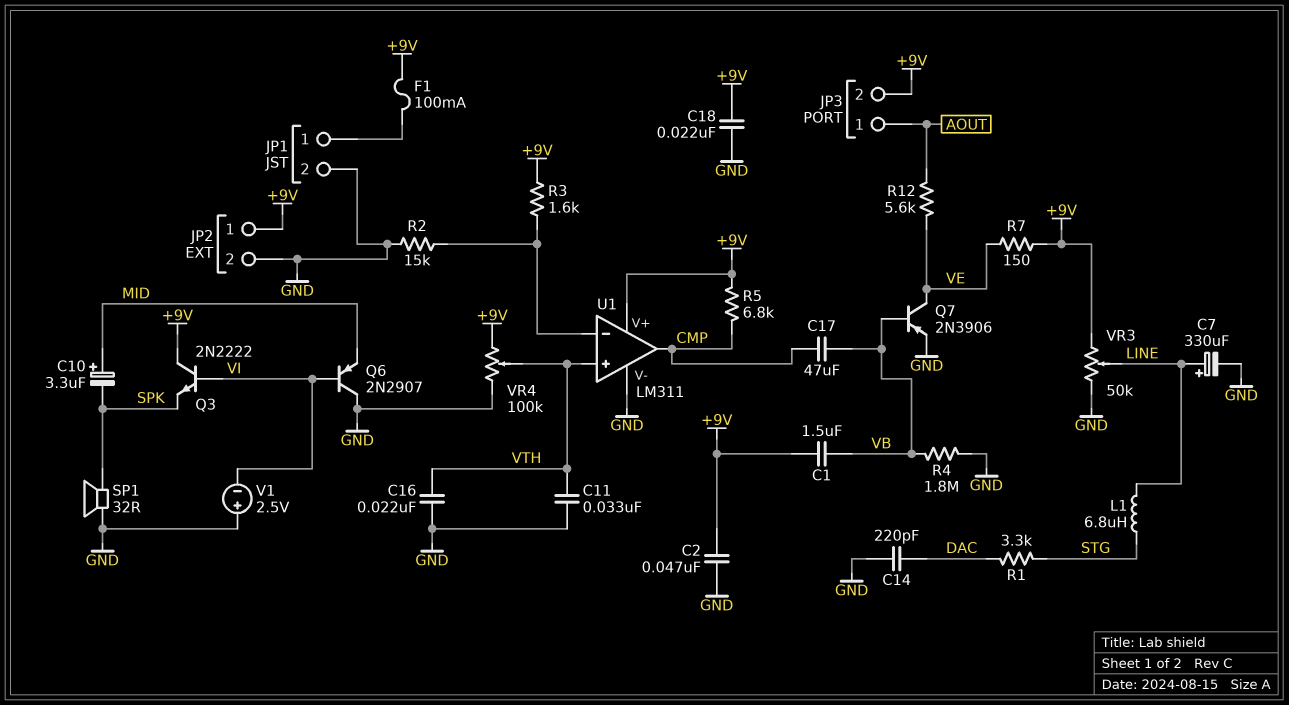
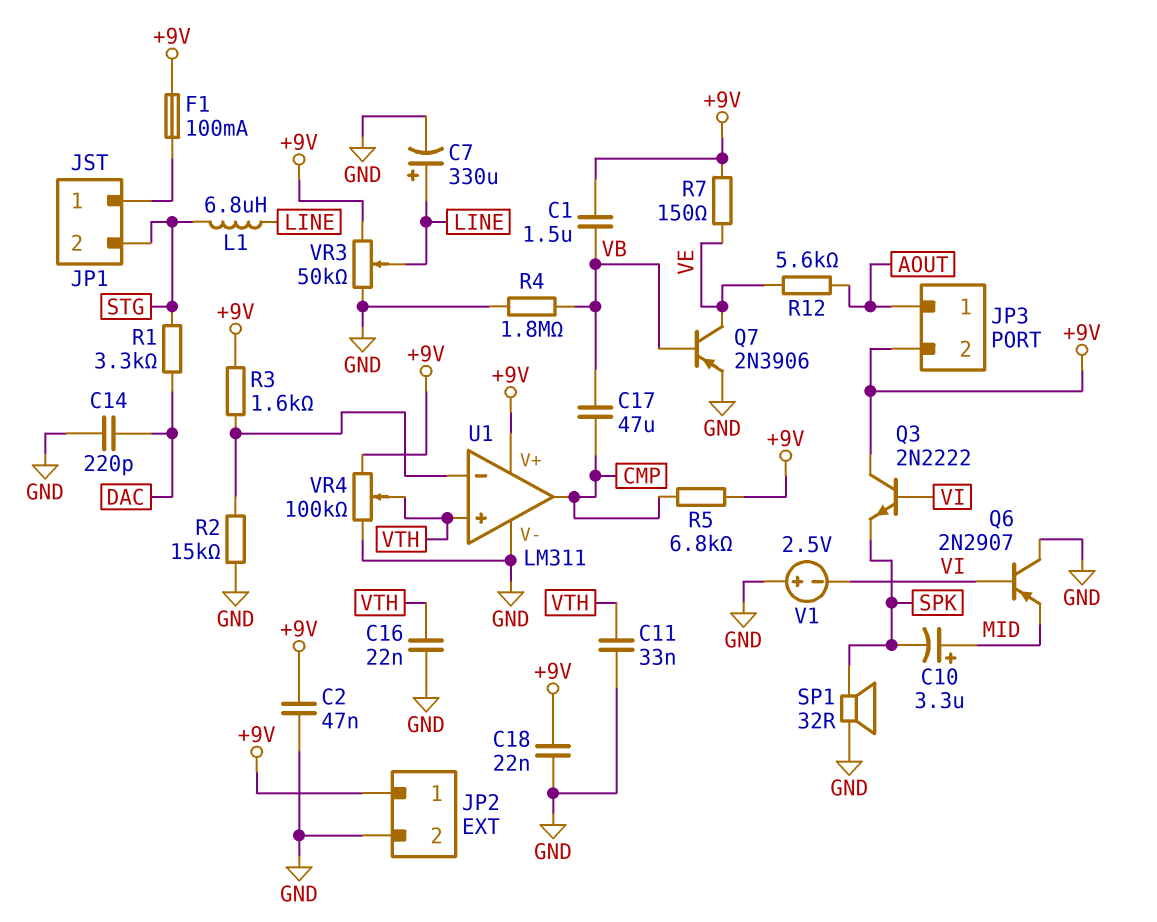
JP1 pin 2: GND -> STG

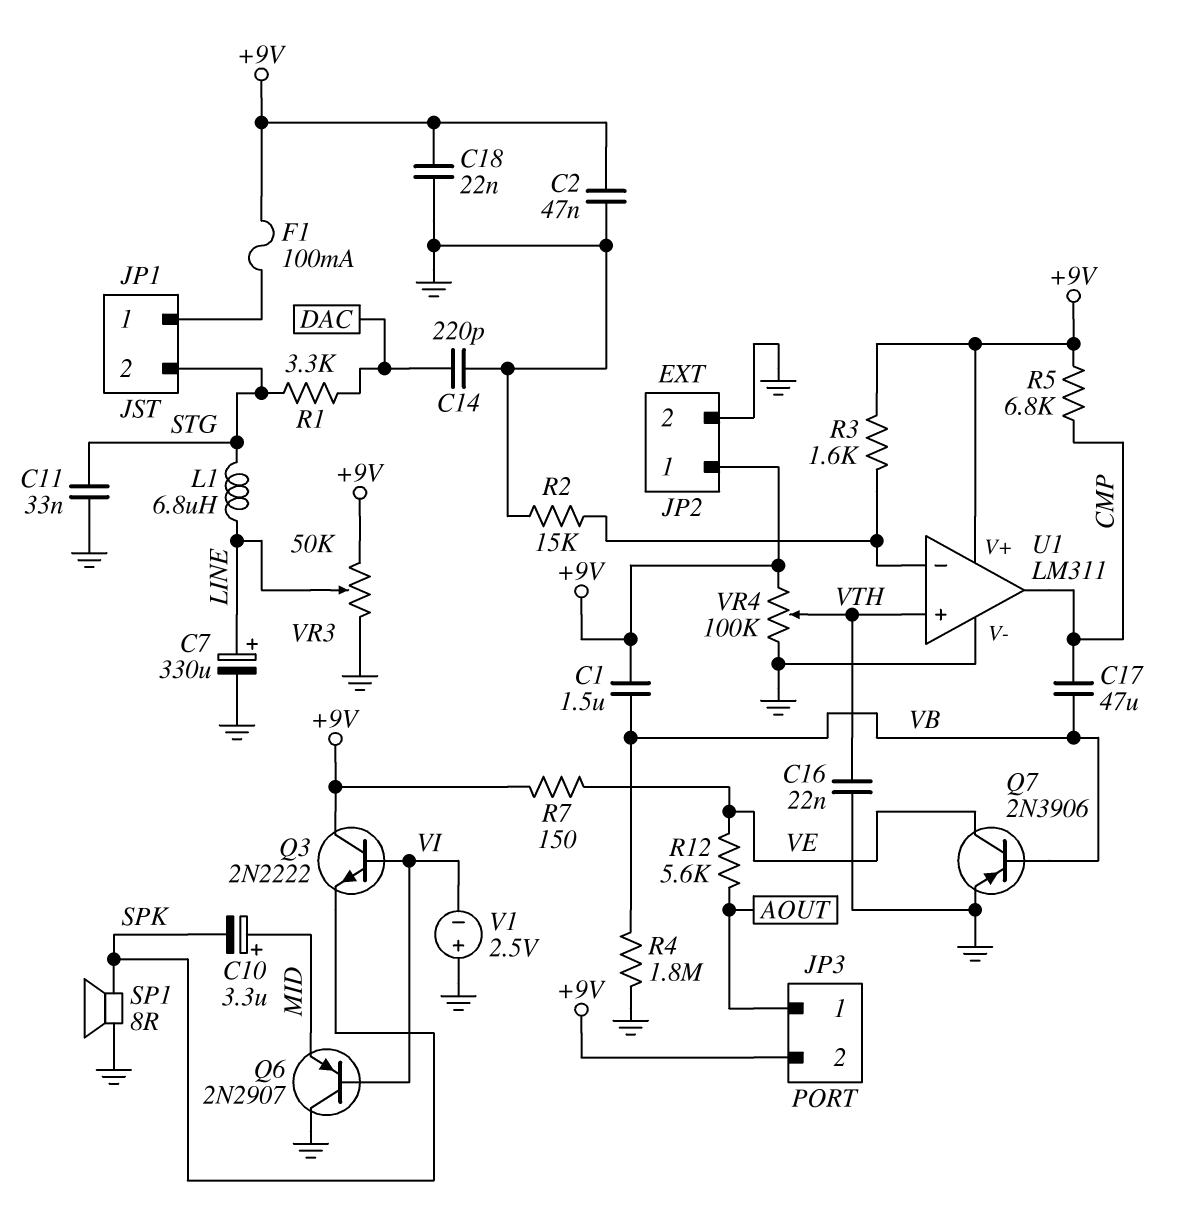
C11: 33nF (GND, VTH) -> 33nF (GND, STG)
SP1: speaker 32R (GND, SPK) -> speaker 8R (GND, SPK)

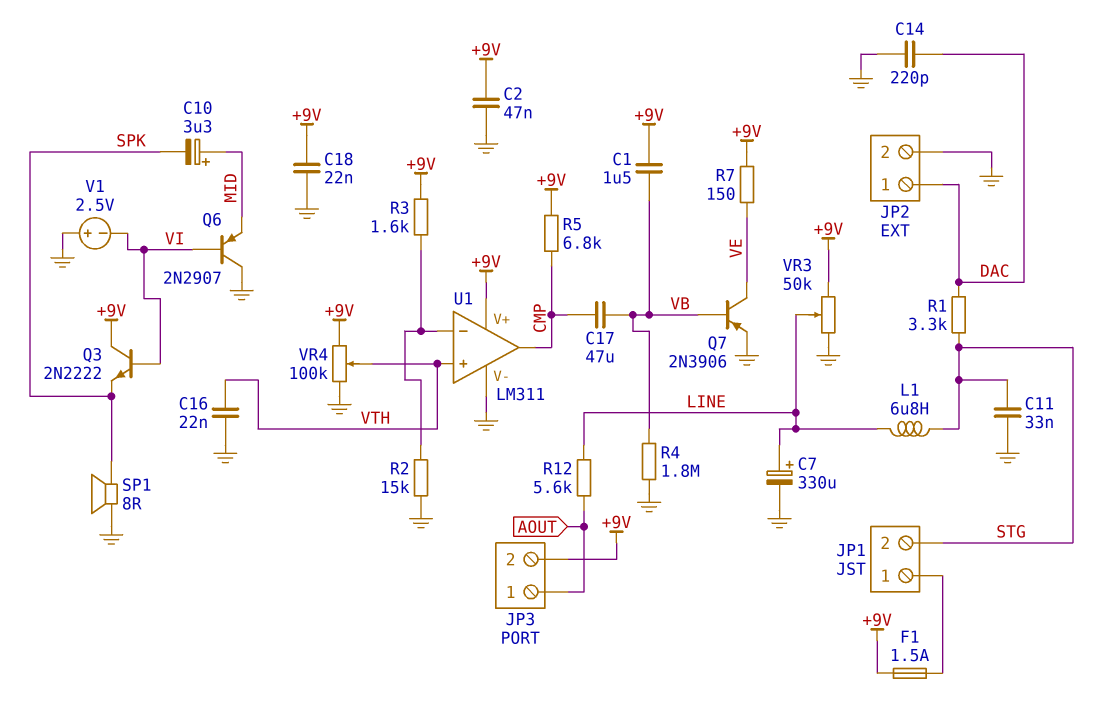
F1: 100mA (+9V, JP1/1) -> 1.5A (+9V, JP1/1)
JP2 pin 1: +9V -> DAC
R12: 5.6k (AOUT, VE) -> 5.6k (AOUT, LINE)

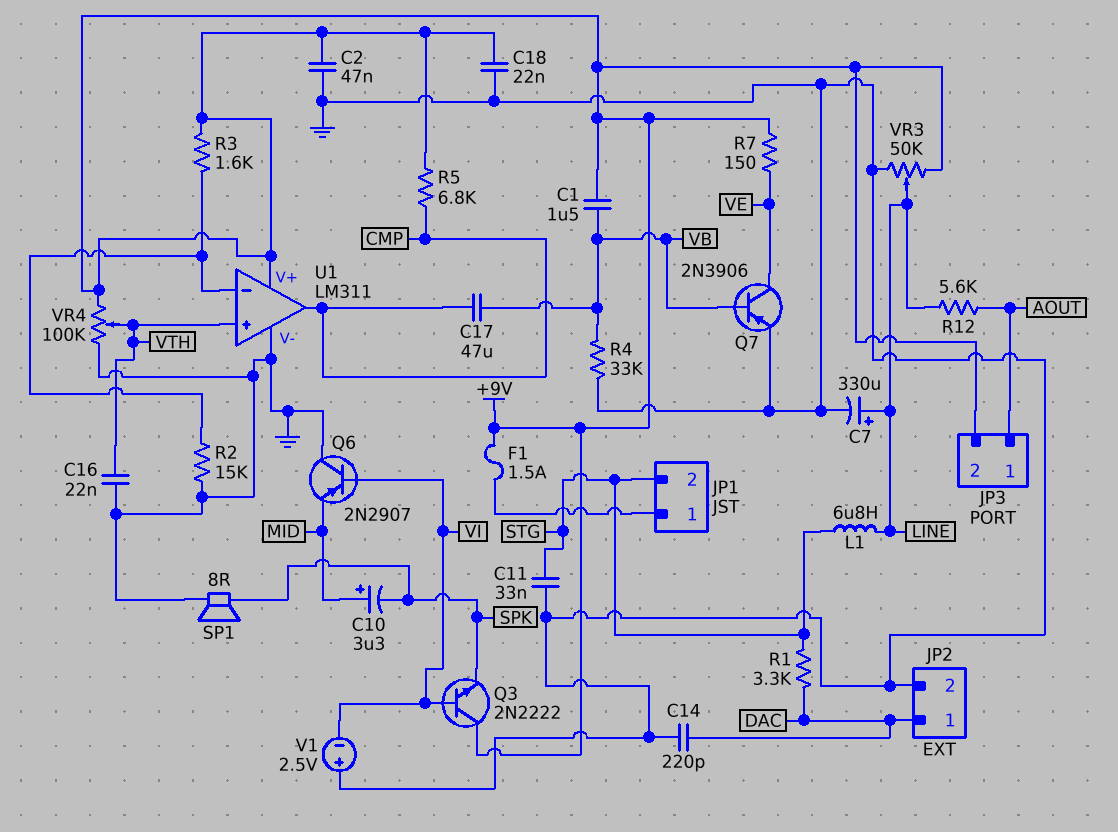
R4: 1.8M (GND, VB) -> 33k (GND, VB)

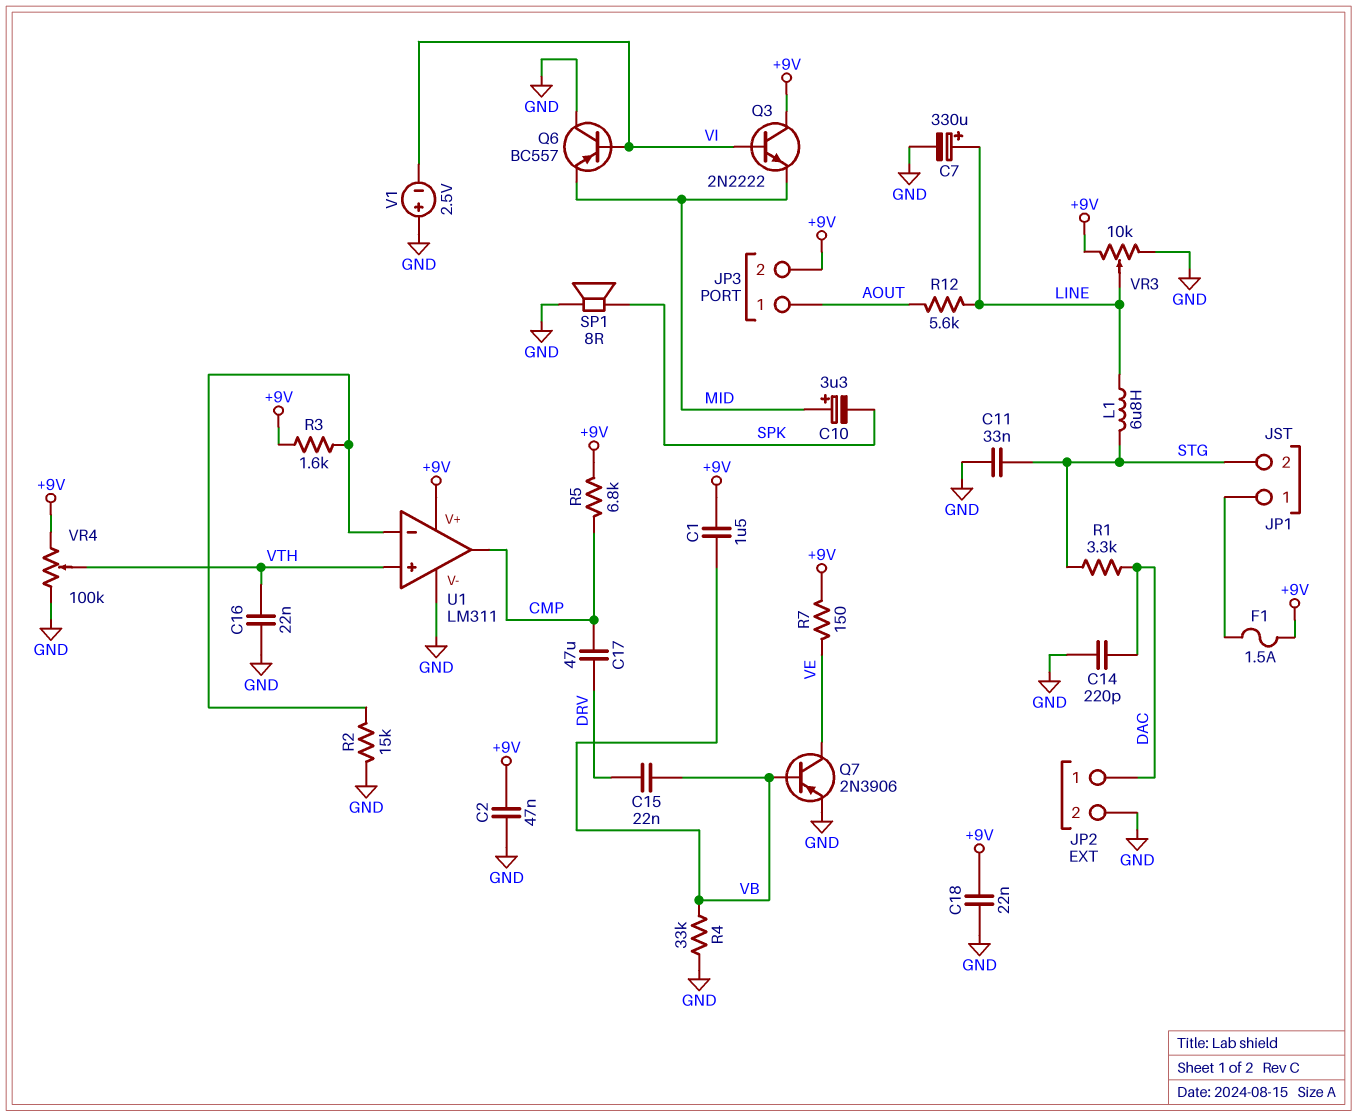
C15: none -> 22nF (DRV, VB)
C17: 47uF (CMP, VB) -> 47uF (CMP, DRV)
Q3: NPN 2N2222 (B VI, C +9V, E SPK) -> NPN 2N2222 (B VI, C +9V, E MID)
Q6: PNP 2N2907 (B VI, C GND, E MID) -> PNP BC557 (B VI, C GND, E MID)
VR3: 50k (+9V, GND, wiper LINE) -> 10k (+9V, GND, wiper LINE)

